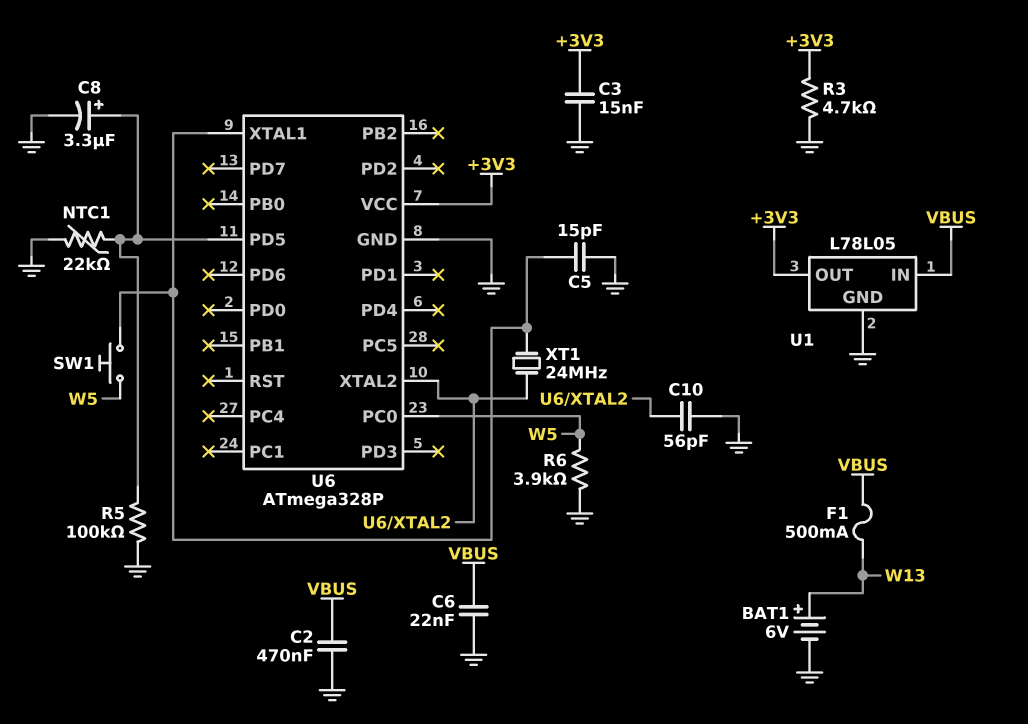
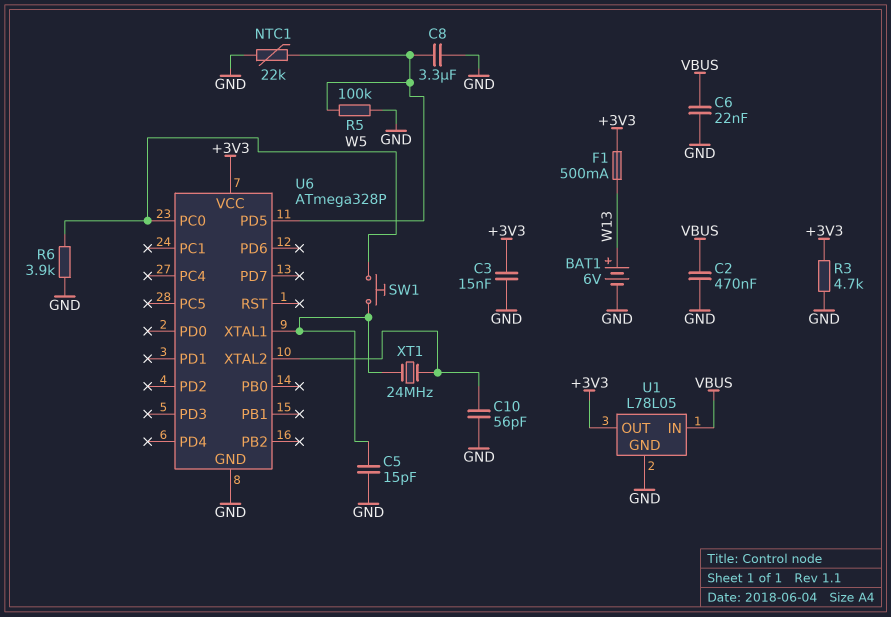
C8: 3.3uF (plus U6/PD5, minus GND) -> 3.3uF (GND, U6/PD5)
F1: 500mA (VBUS, W13) -> 500mA (+3V3, W13)

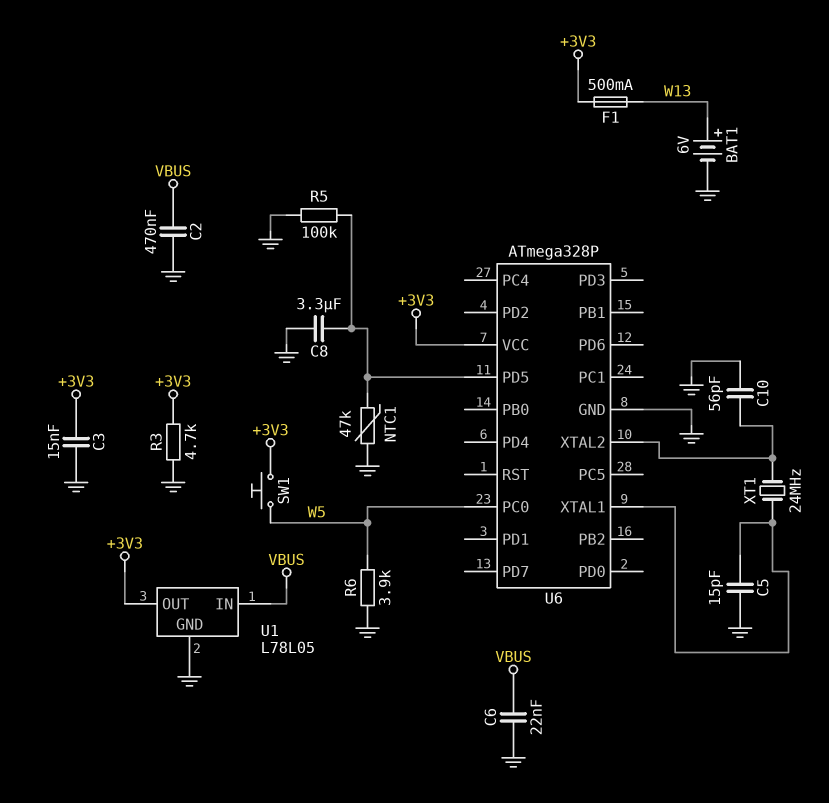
NTC1: 22k (GND, U6/PD5) -> 47k (GND, U6/PD5)
SW1: button (U6/XTAL1, W5) -> button (+3V3, W5)

